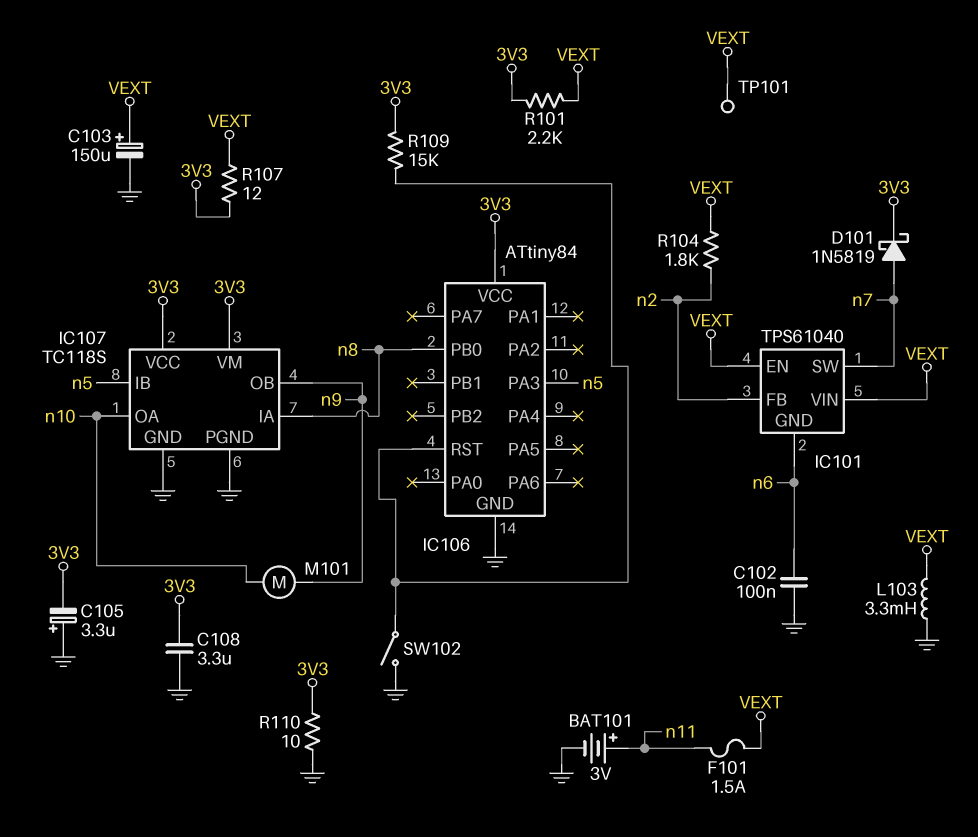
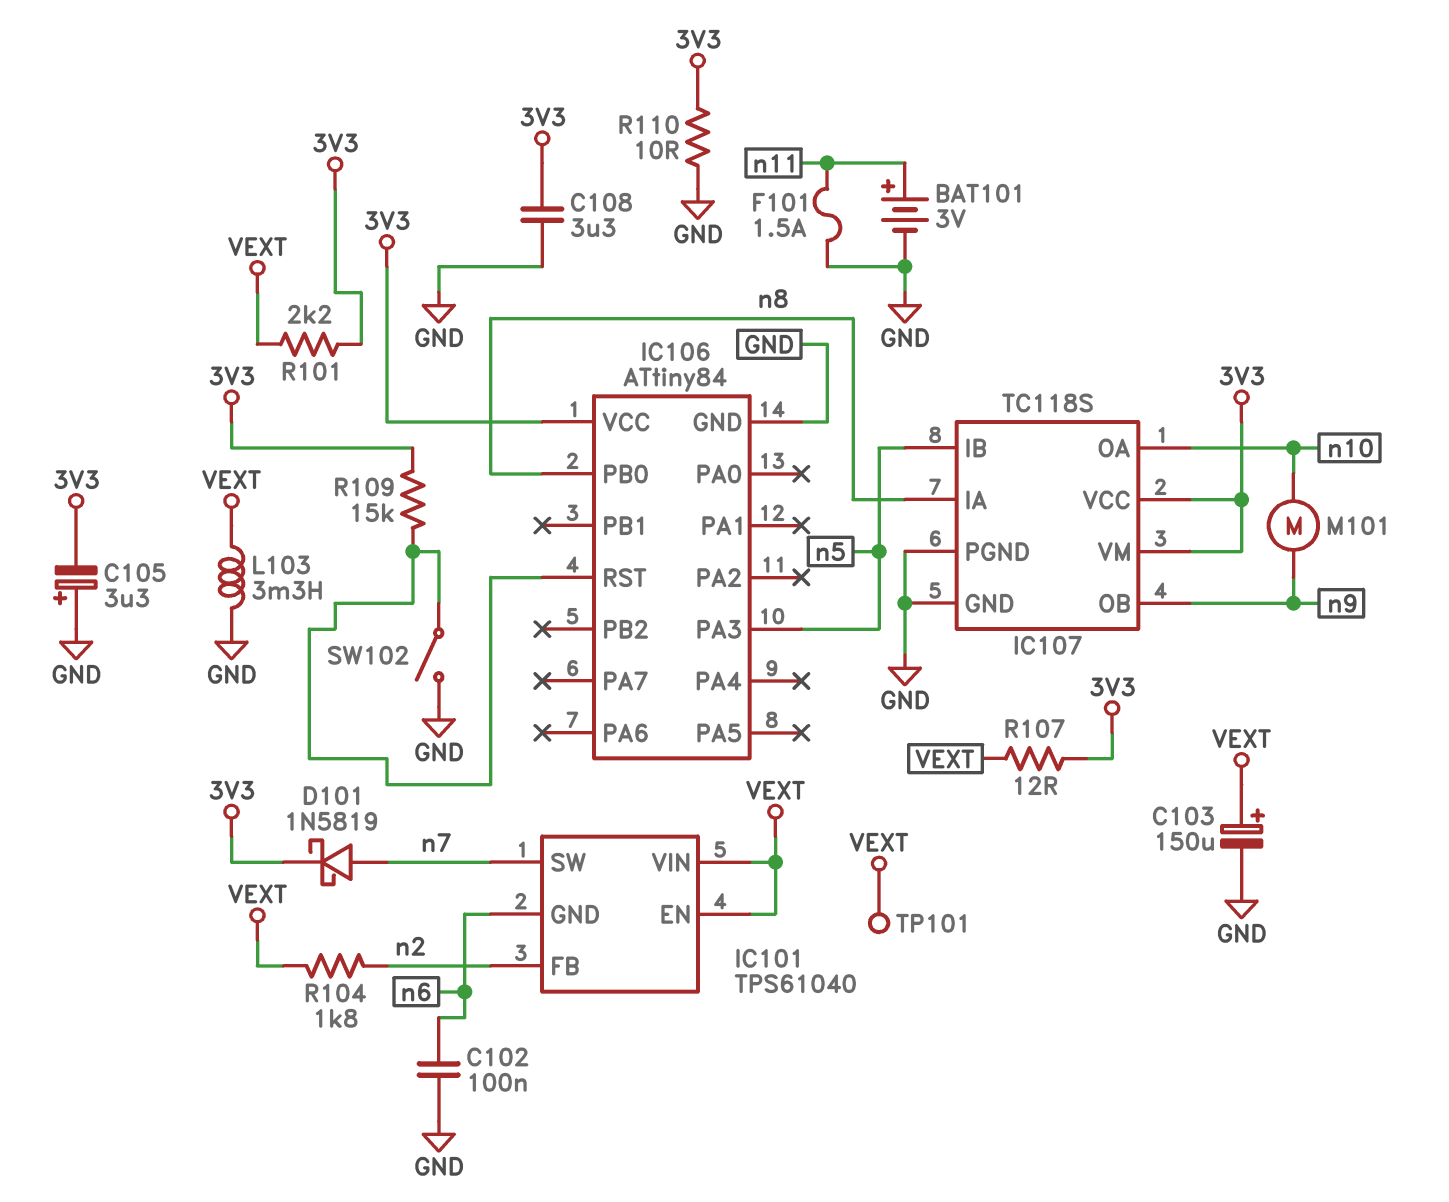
F101: 1.5A (VEXT, n11) -> 1.5A (GND, n11)

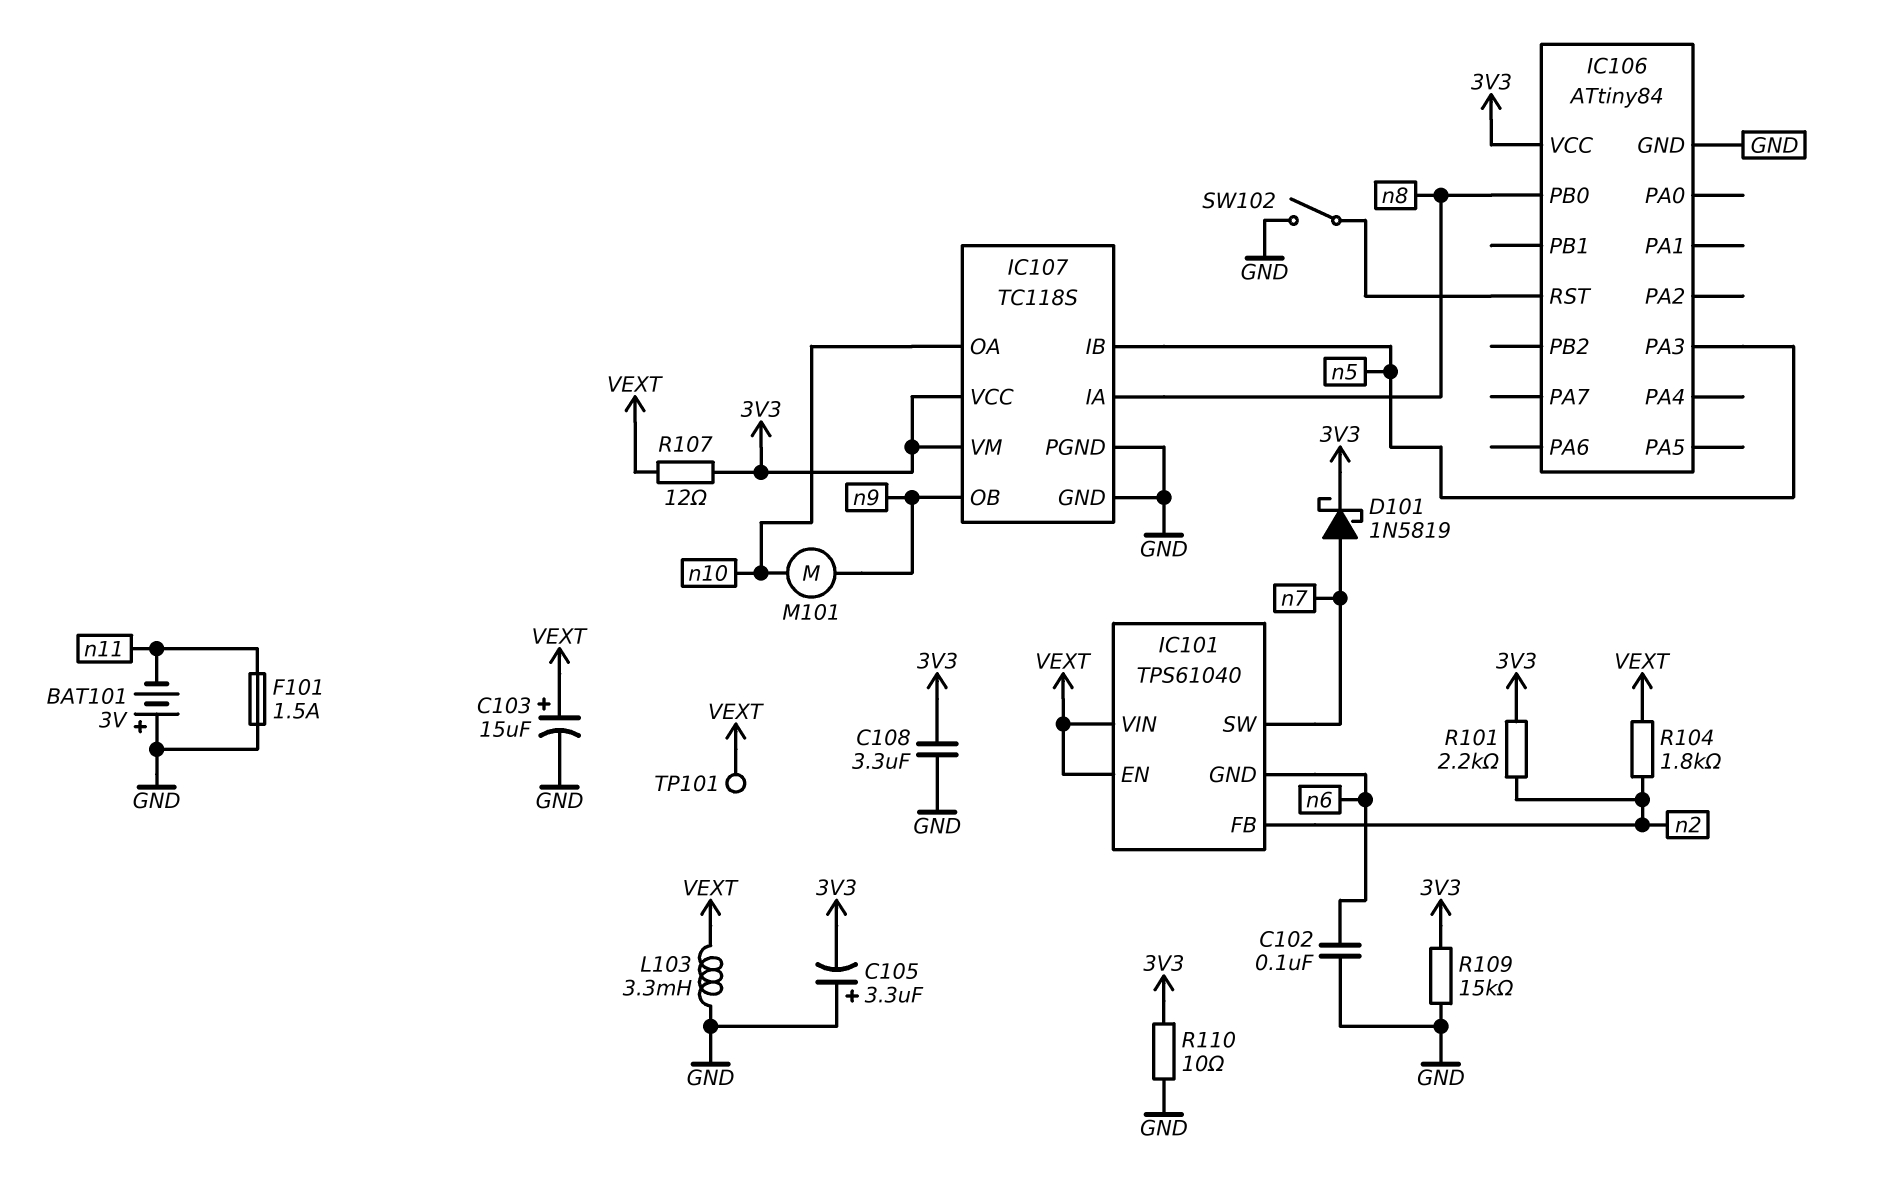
BAT101: 3V (plus n11, minus GND) -> 3V (plus GND, minus n11)
C103: 150uF (plus VEXT, minus GND) -> 15uF (plus VEXT, minus GND)
R101: 2.2k (3V3, VEXT) -> 2.2k (3V3, n2)
R109: 15k (3V3, IC106/RST) -> 15k (3V3, GND)

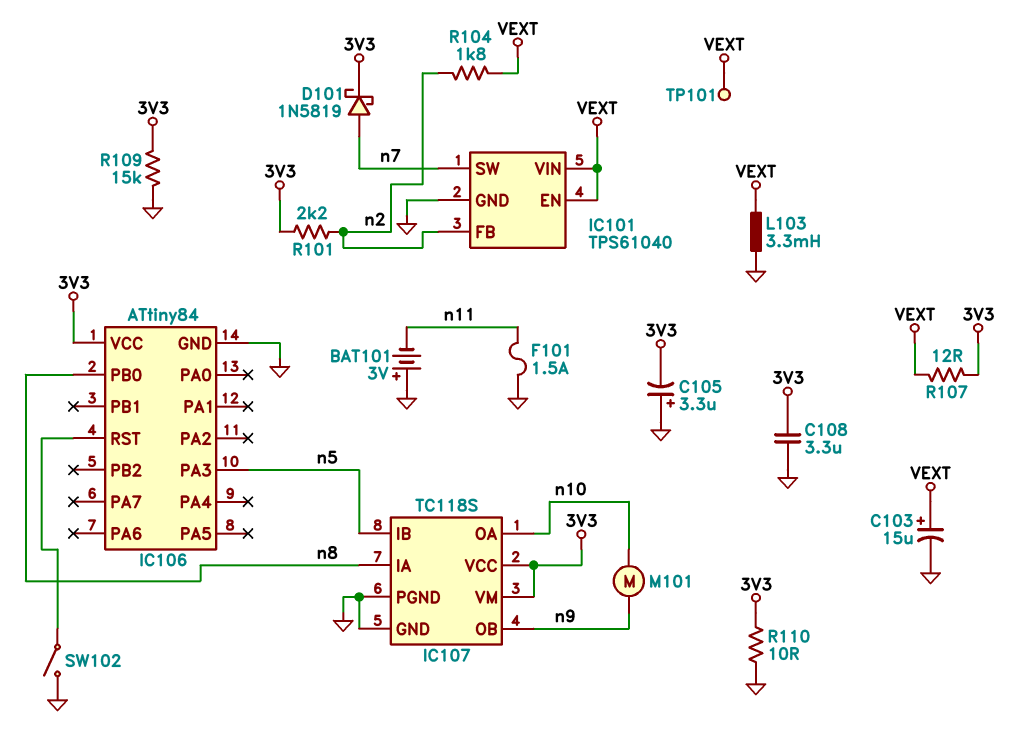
C102: 100nF (GND, n6) -> none
IC101 pin GND: n6 -> GND

